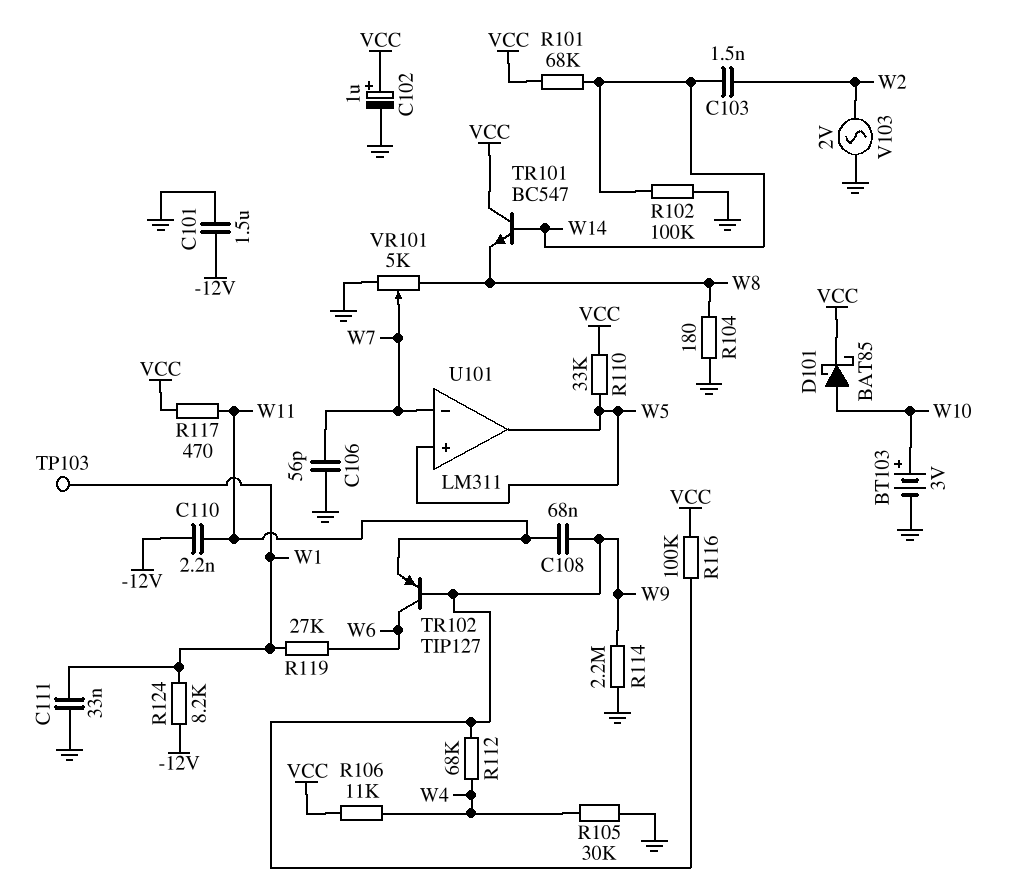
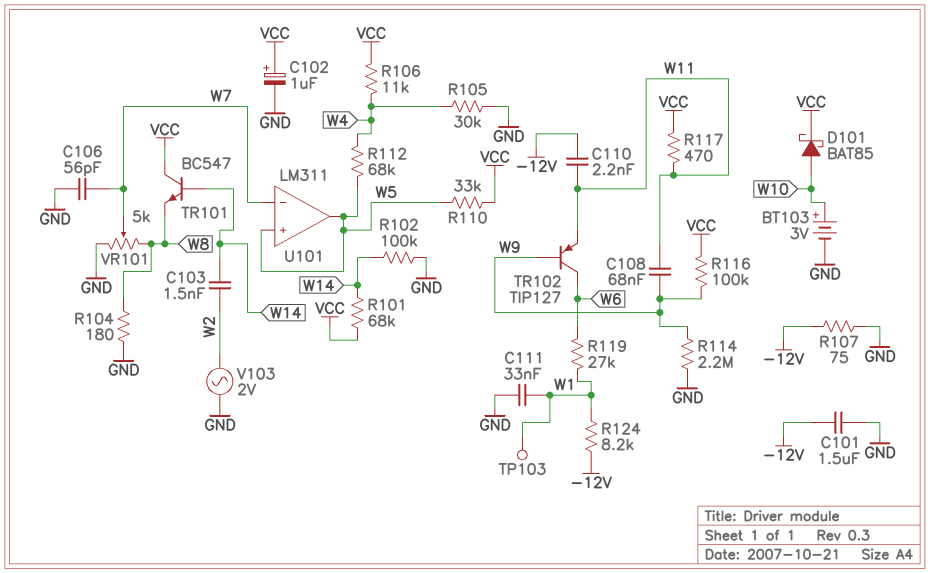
R107: none -> 75 (-12V, GND)
R112: 68k (W4, W9) -> 68k (W4, W5)

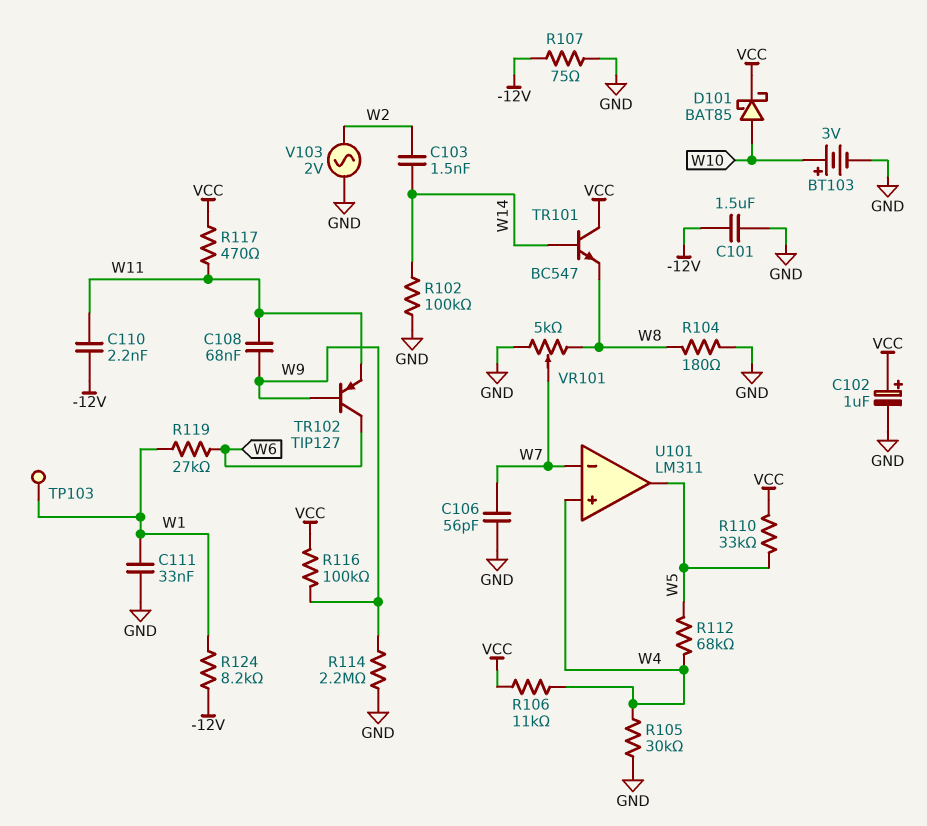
R101: 68k (VCC, W14) -> none
U101 pin in+: W5 -> W4

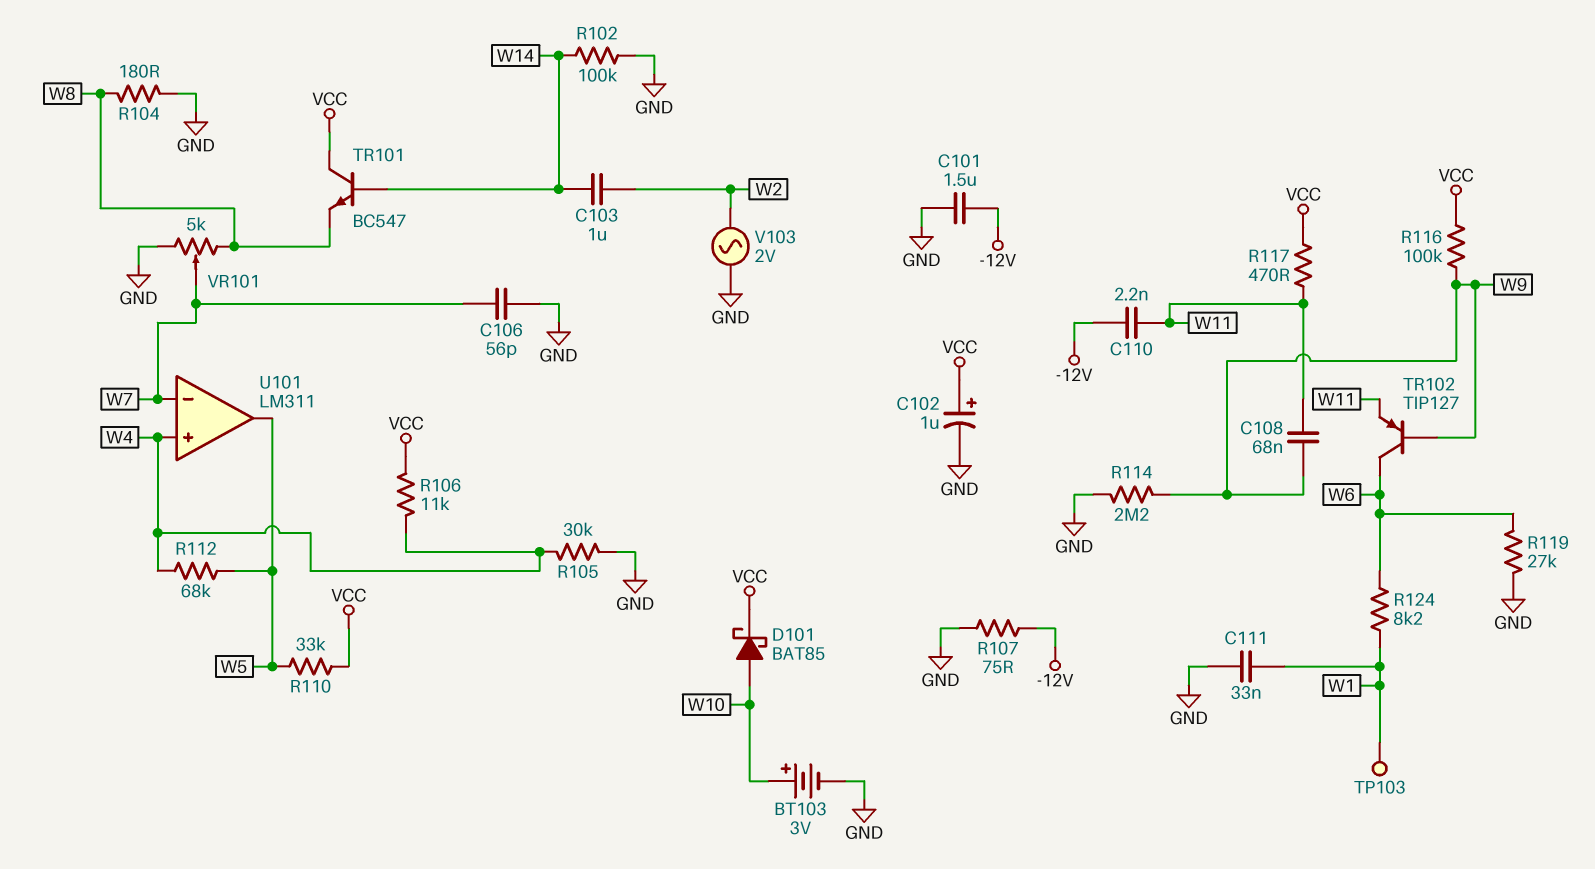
C103: 1.5nF (W2, W14) -> 1uF (W2, W14)
R119: 27k (W1, W6) -> 27k (GND, W6)
R124: 8.2k (-12V, W1) -> 8.2k (W1, W6)

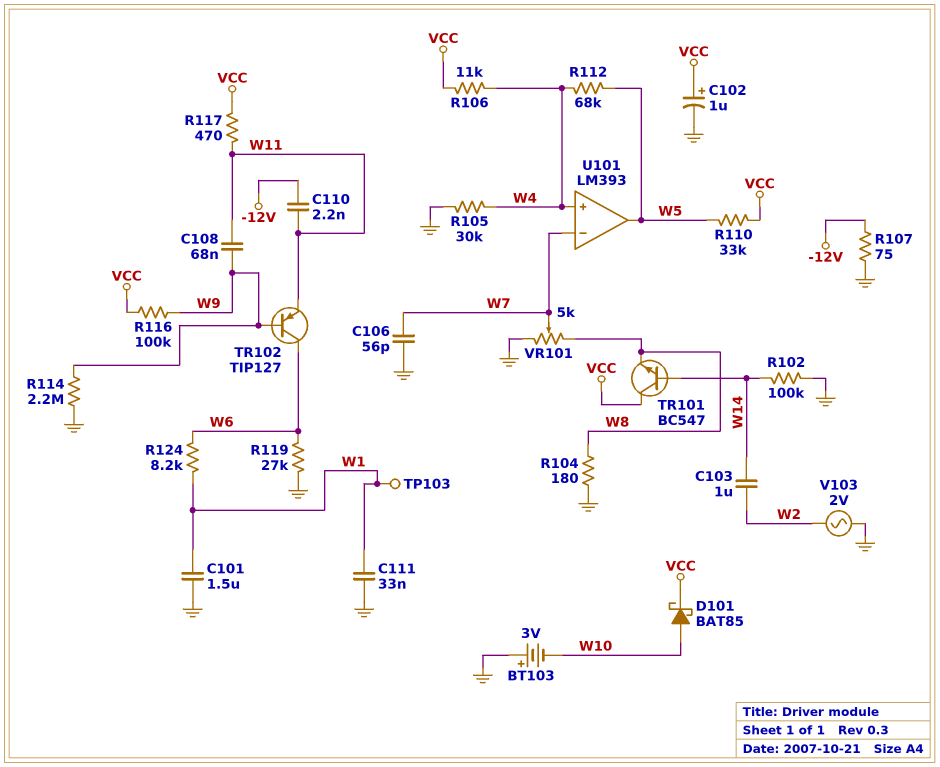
BT103: 3V (plus W10, minus GND) -> 3V (plus GND, minus W10)
C101: 1.5uF (-12V, GND) -> 1.5uF (GND, W1)
U101: LM311 -> LM393

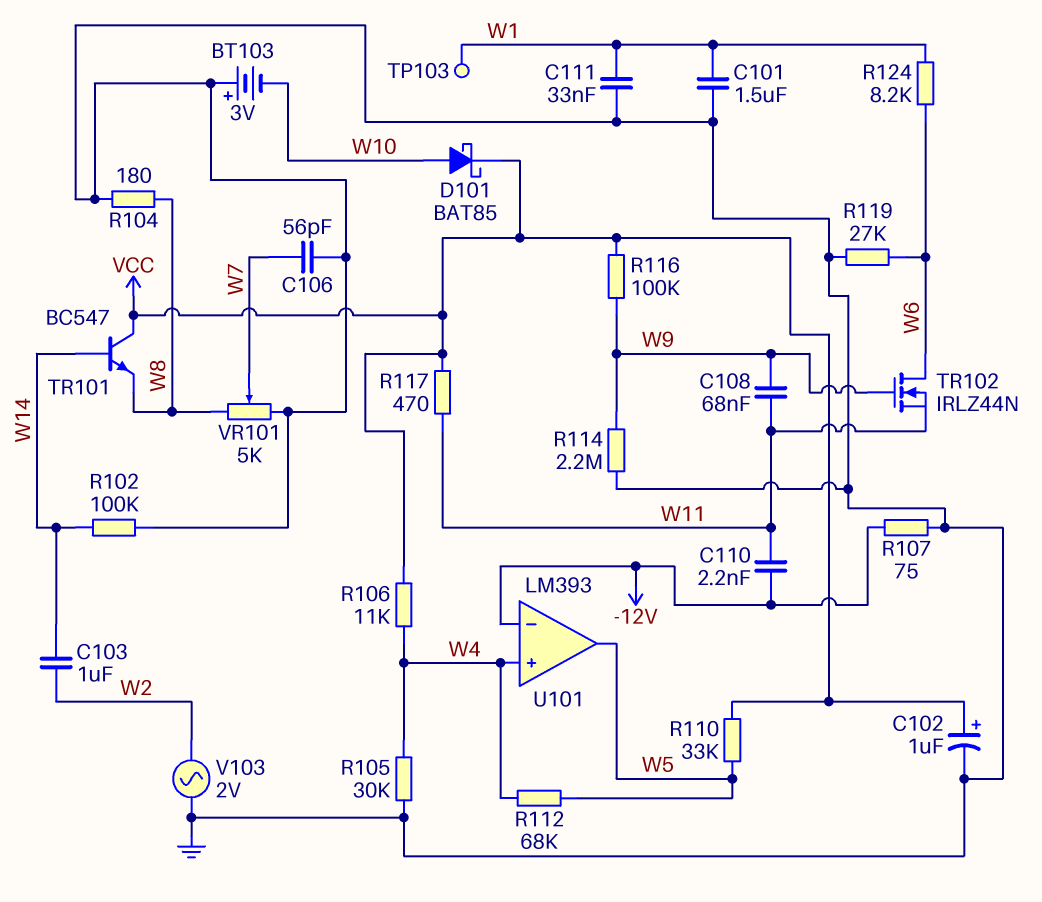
TR102: PNP TIP127 (B W9, C W6, E W11) -> NMOS IRLZ44N (G W9, D W6, S W11)
U101 pin in-: W7 -> -12V

